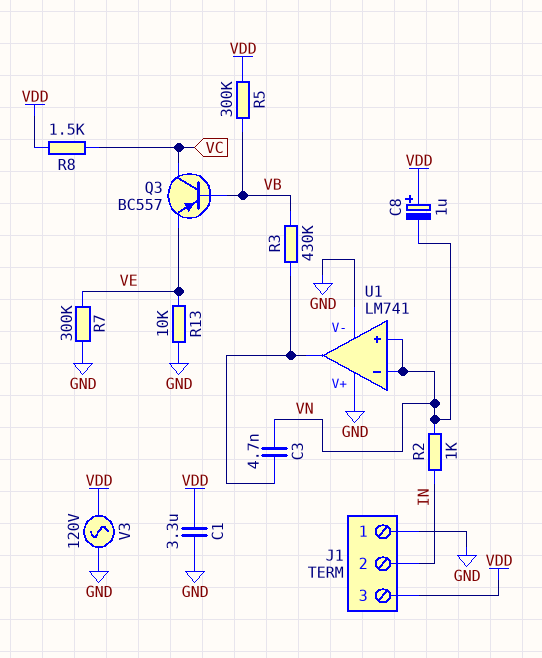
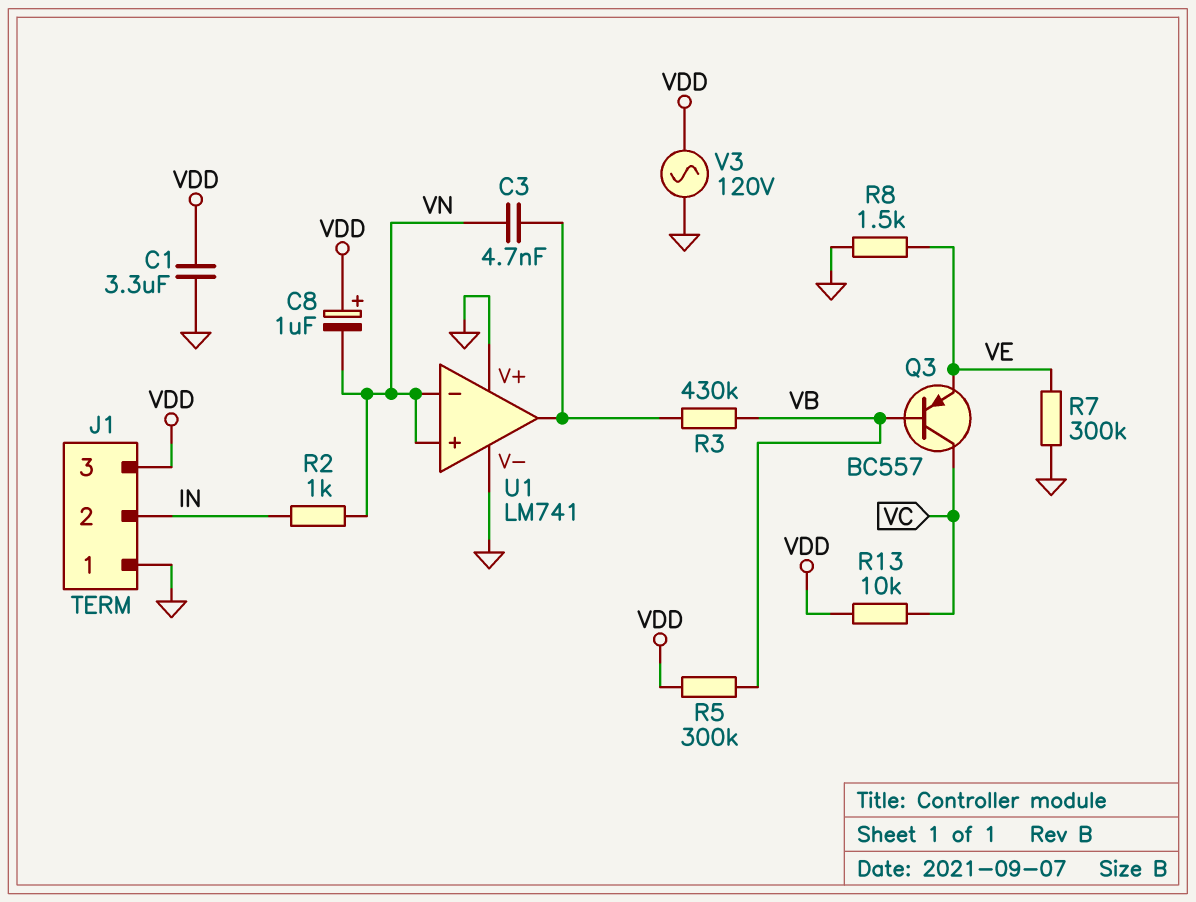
R8: 1.5k (VC, VDD) -> 1.5k (GND, VE)
R13: 10k (GND, VE) -> 10k (VC, VDD)

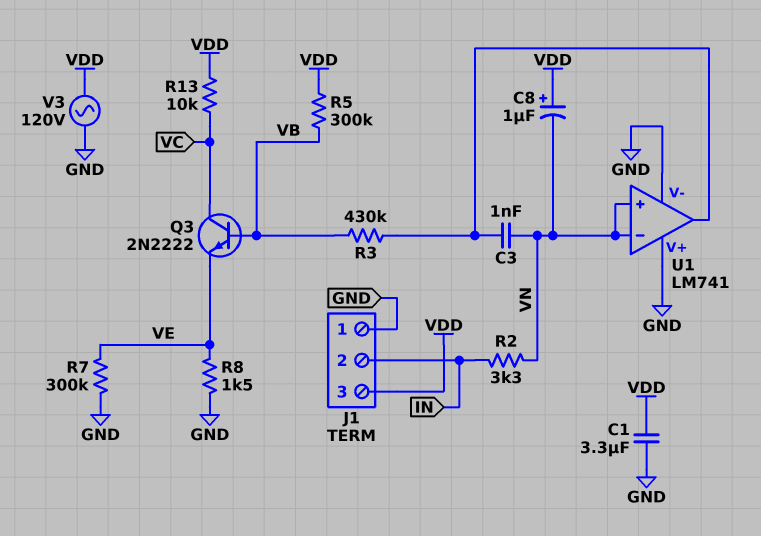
C3: 4.7nF (U1/out, VN) -> 1nF (U1/out, VN)
Q3: PNP BC557 (B VB, C VC, E VE) -> NPN 2N2222 (B VB, C VC, E VE)
R2: 1k (IN, VN) -> 3.3k (IN, VN)

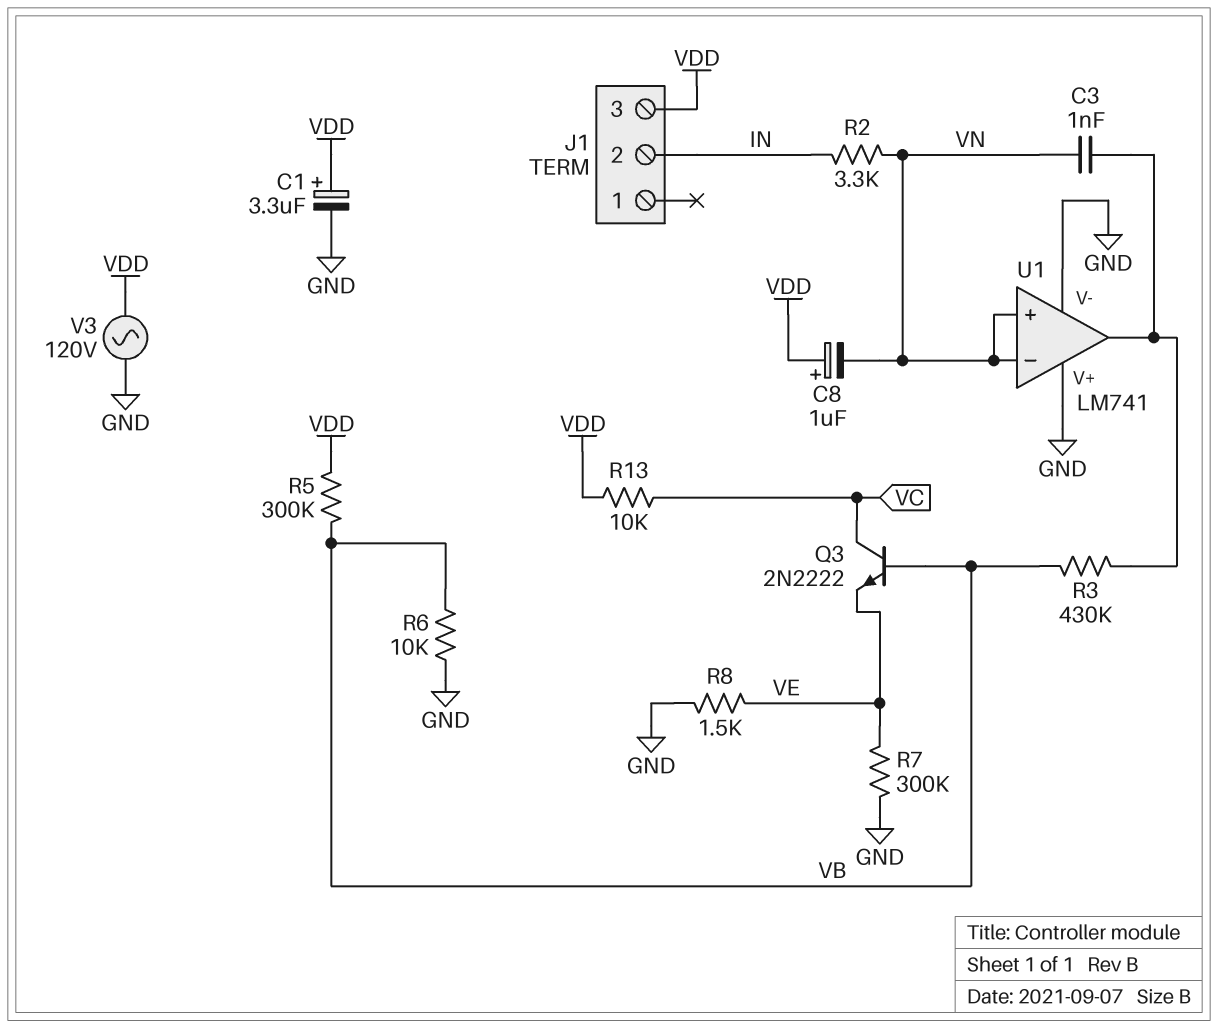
C1: 3.3uF (GND, VDD) -> 3.3uF (plus VDD, minus GND)
J1 pin 1: GND -> none
R6: none -> 10k (GND, VB)

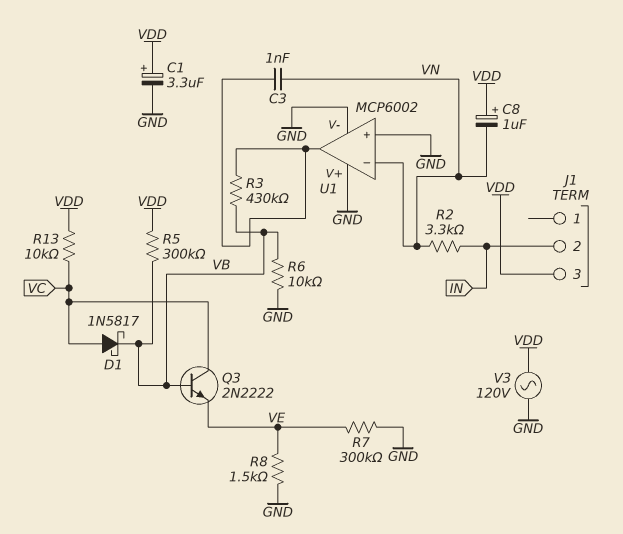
D1: none -> schottky 1N5817 (A VC, K VB)
U1: LM741 -> MCP6002
U1 pin in+: VN -> GND

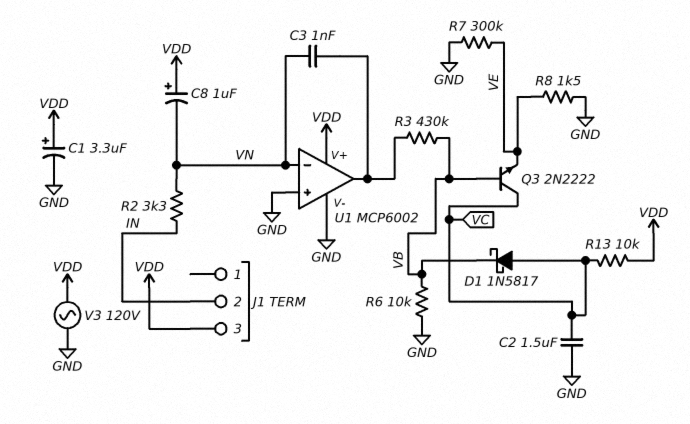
C2: none -> 1.5uF (GND, VC)
R5: 300k (VB, VDD) -> none
U1 pin V+: GND -> VDD

